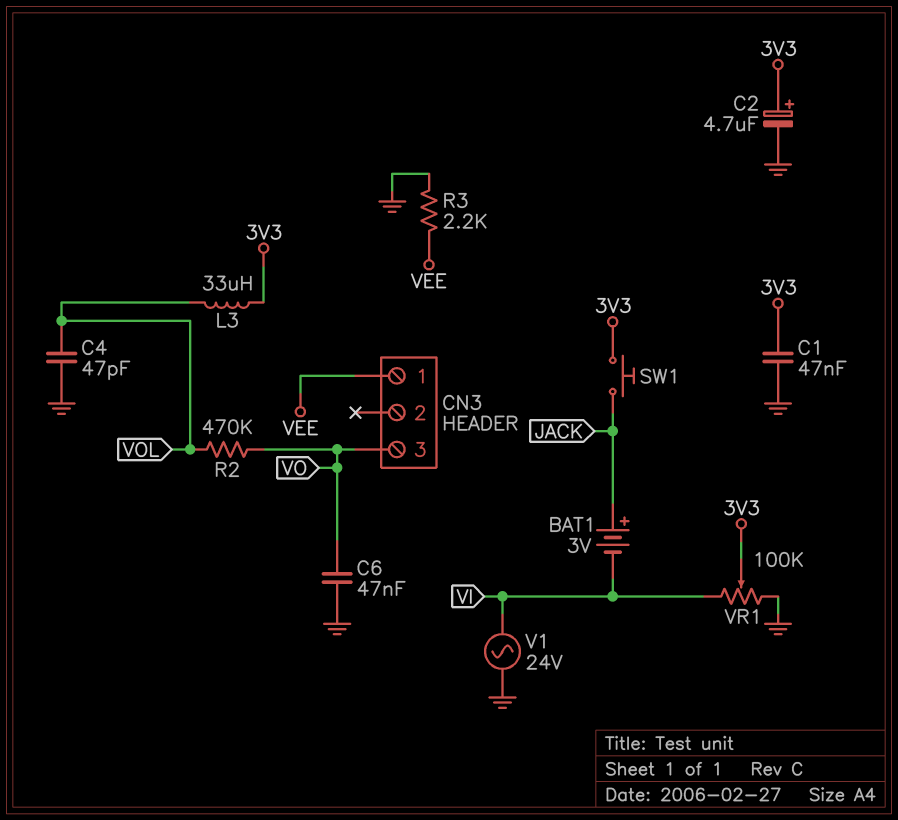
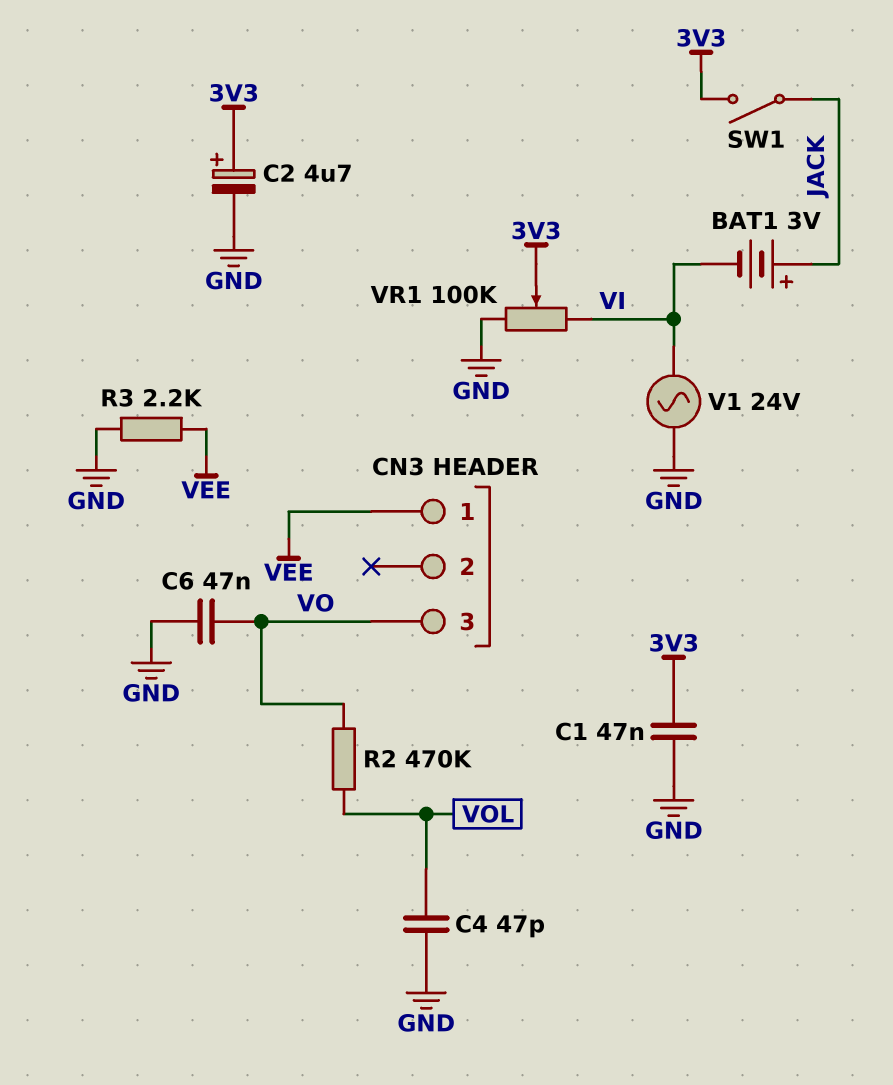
L3: 33uH (3V3, VOL) -> none
SW1: button (3V3, JACK) -> switch (3V3, JACK)

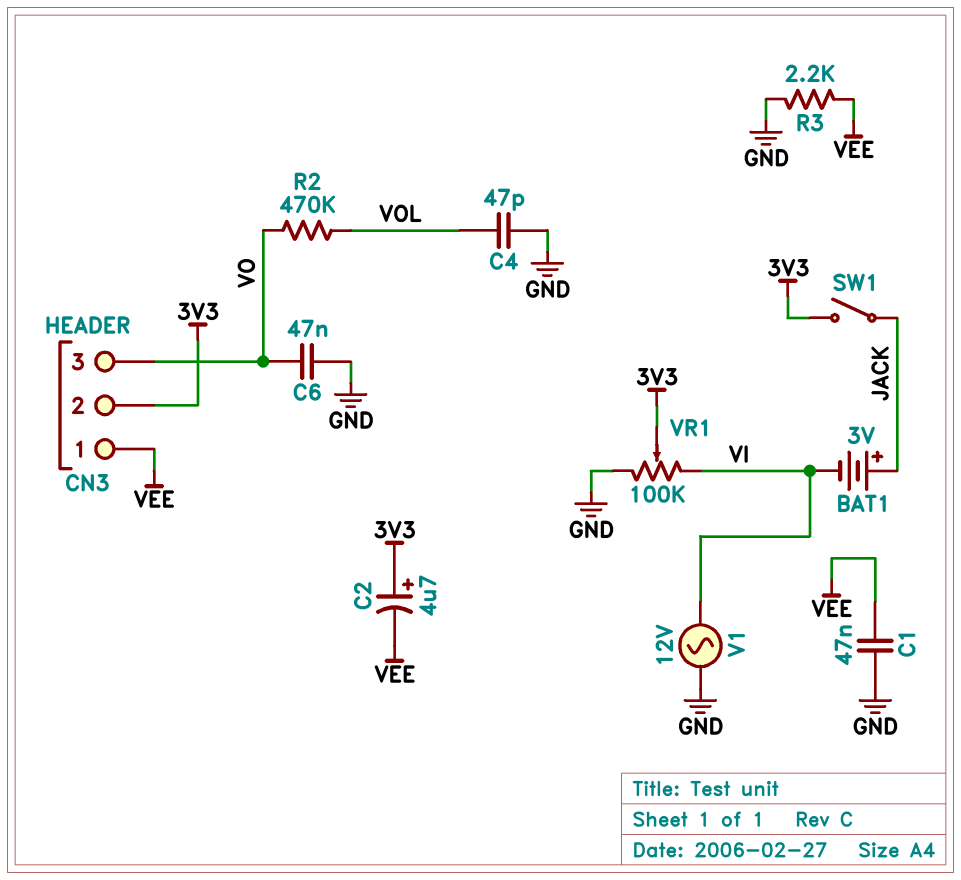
C1: 47nF (3V3, GND) -> 47nF (GND, VEE)
C2: 4.7uF (plus 3V3, minus GND) -> 4.7uF (plus 3V3, minus VEE)
CN3 pin 2: none -> 3V3
V1: AC 24V (GND, VI) -> AC 12V (GND, VI)

